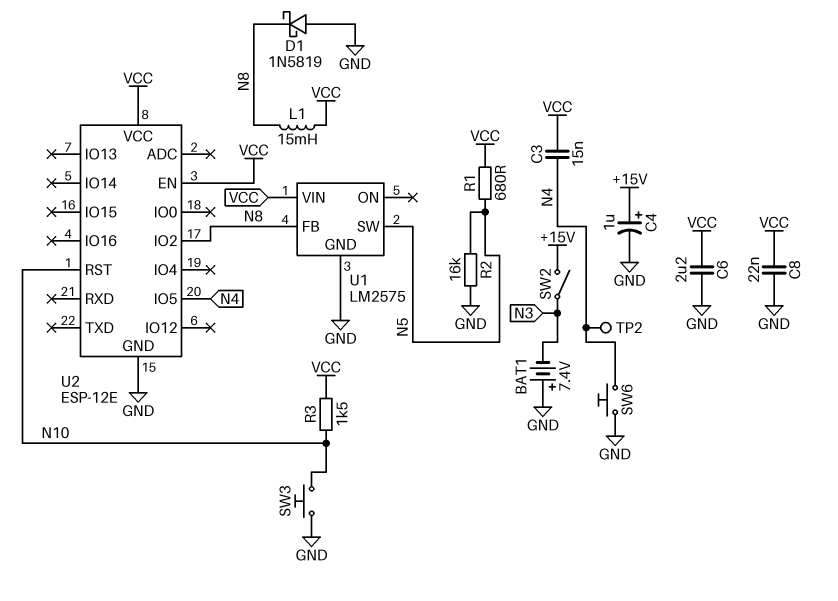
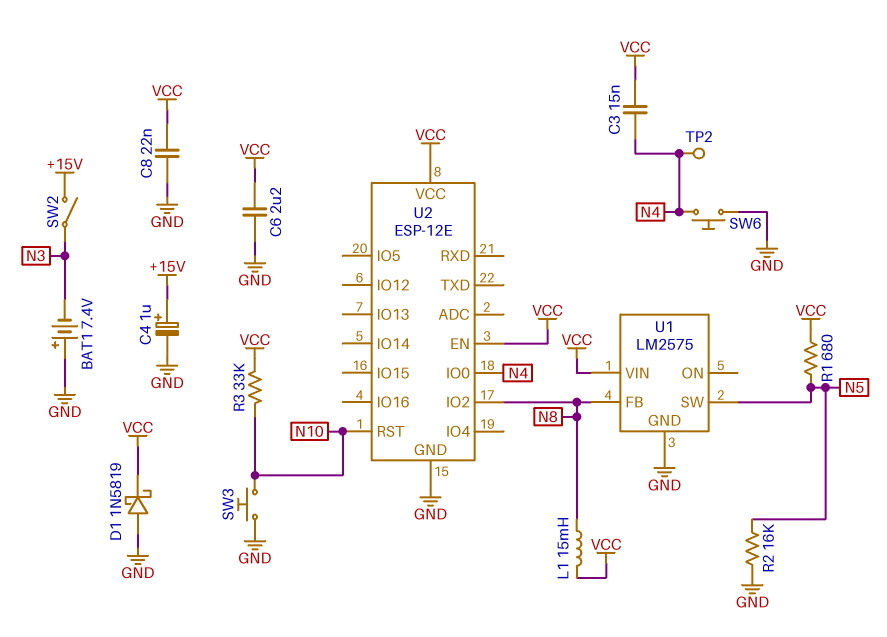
D1: schottky 1N5819 (A GND, K N8) -> schottky 1N5819 (A GND, K VCC)
R3: 1.5k (N10, VCC) -> 33k (N10, VCC)
U2 pin IO0: none -> N4
U2 pin IO5: N4 -> none

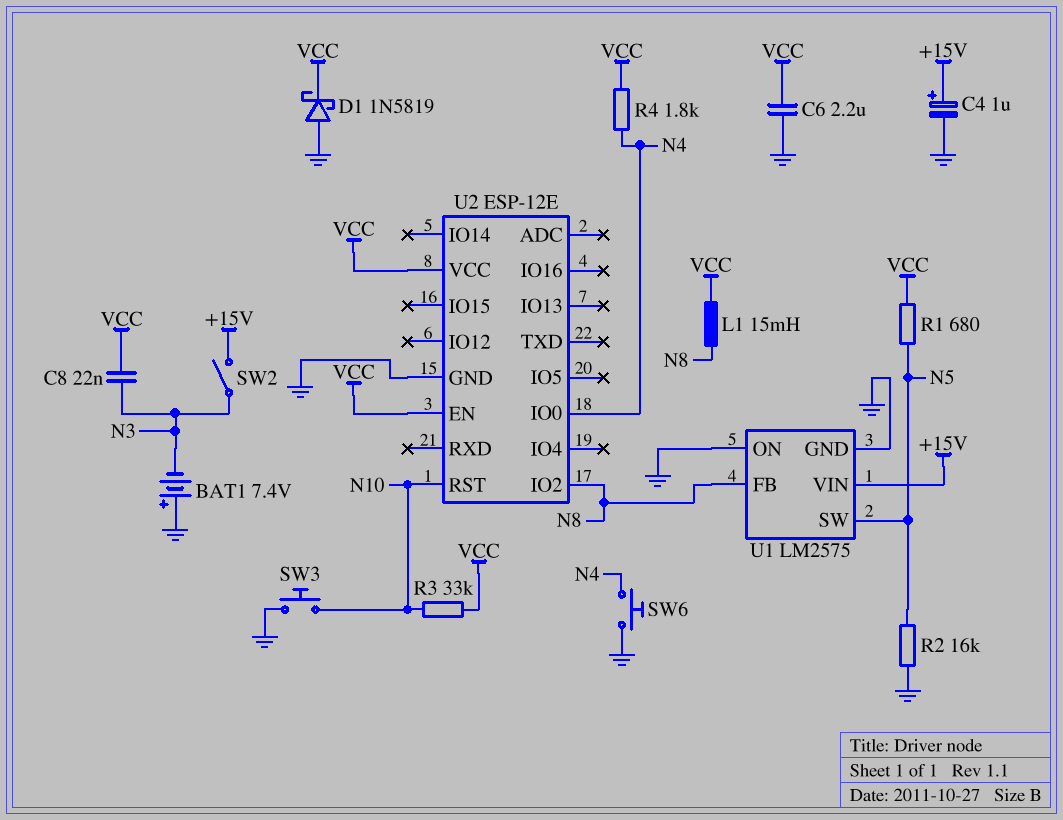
C3: 15nF (N4, VCC) -> none
C8: 22nF (GND, VCC) -> 22nF (N3, VCC)
R4: none -> 1.8k (N4, VCC)
TP2: test point (N4) -> none
U1 pin ON: none -> GND
U1 pin VIN: VCC -> +15V

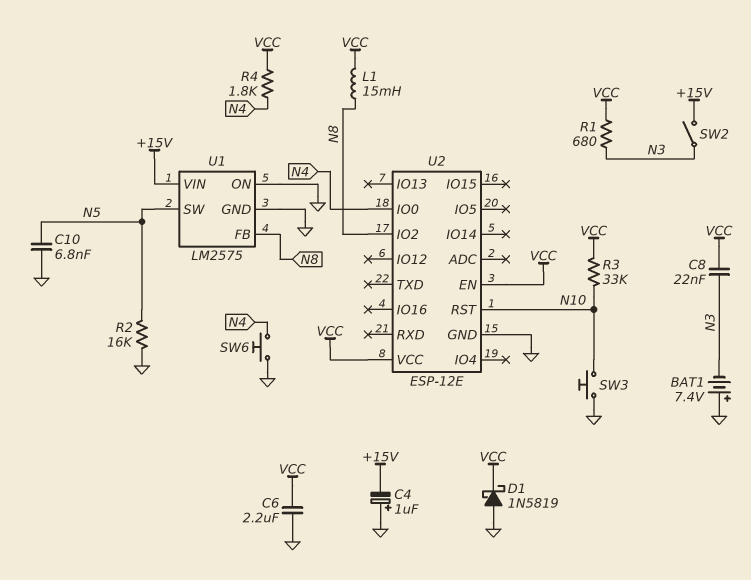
C4: 1uF (plus +15V, minus GND) -> 1uF (plus GND, minus +15V)
C10: none -> 6.8nF (GND, N5)
R1: 680 (N5, VCC) -> 680 (N3, VCC)

